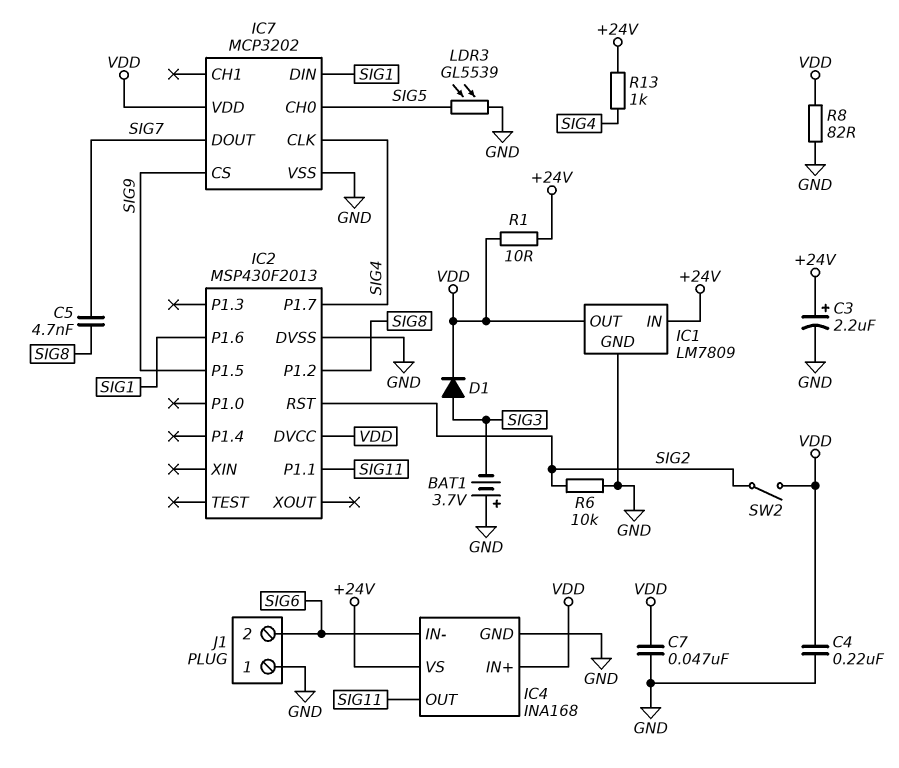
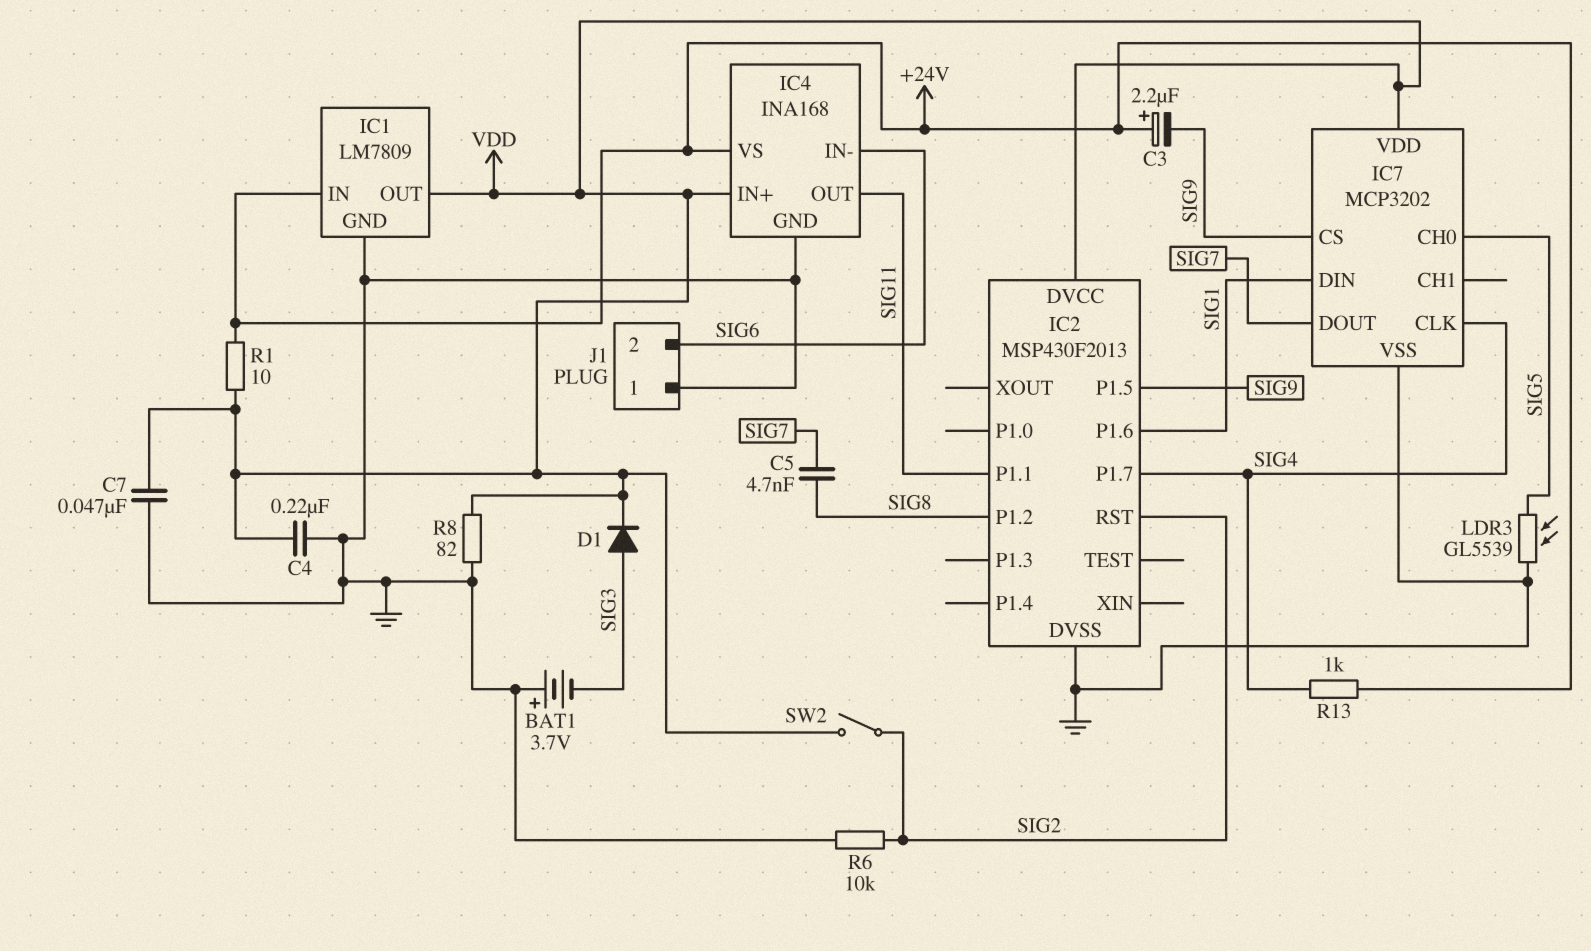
C3: 2.2uF (plus +24V, minus GND) -> 2.2uF (plus +24V, minus SIG9)

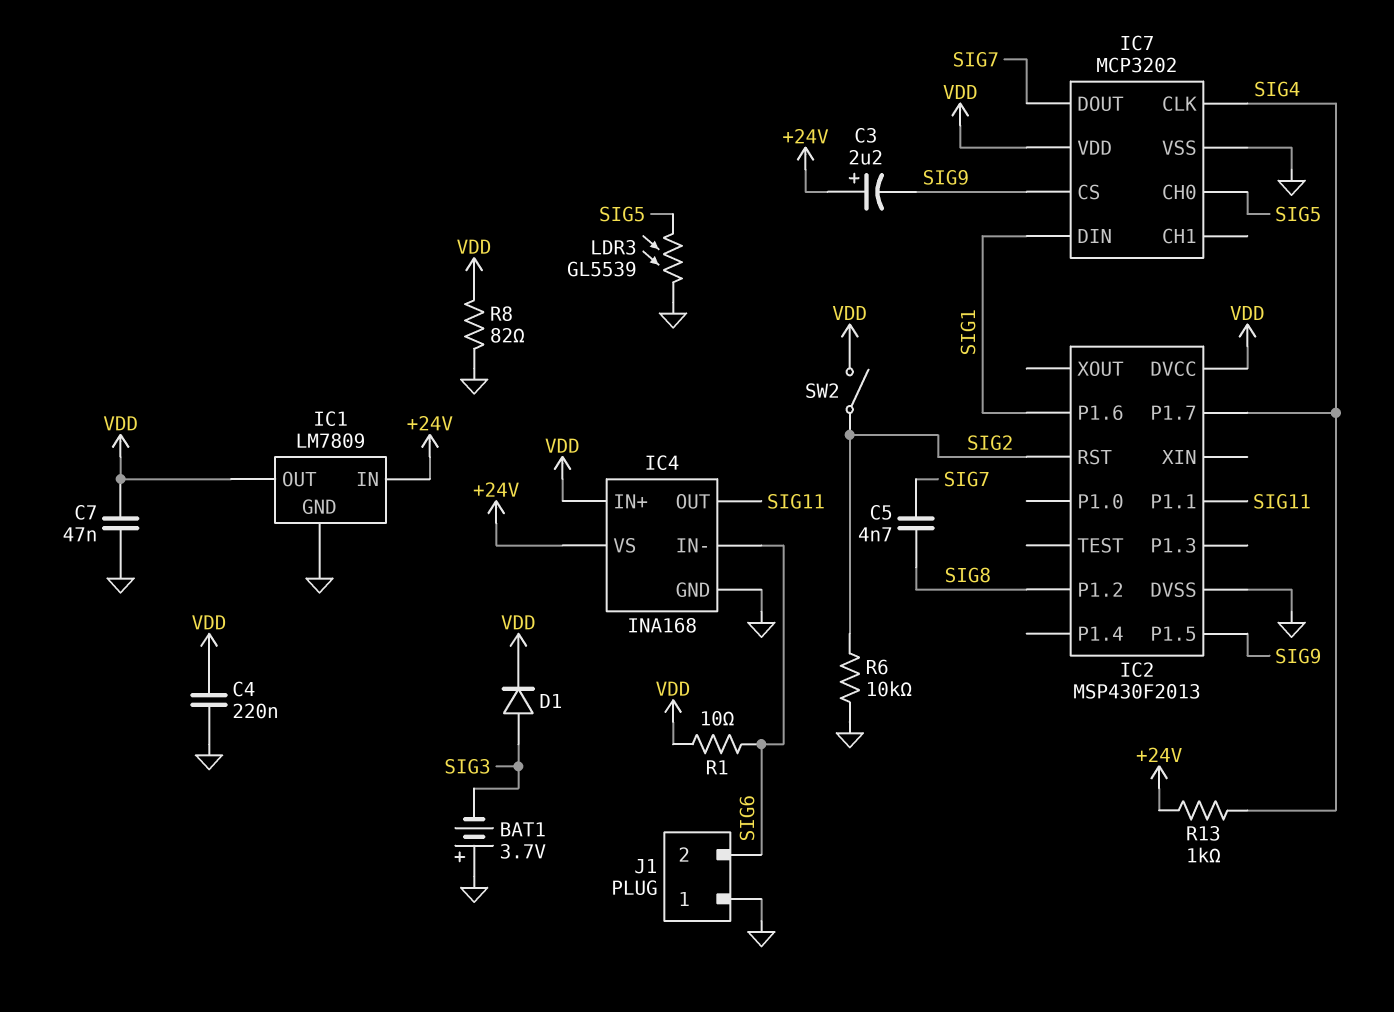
R1: 10 (+24V, VDD) -> 10 (SIG6, VDD)

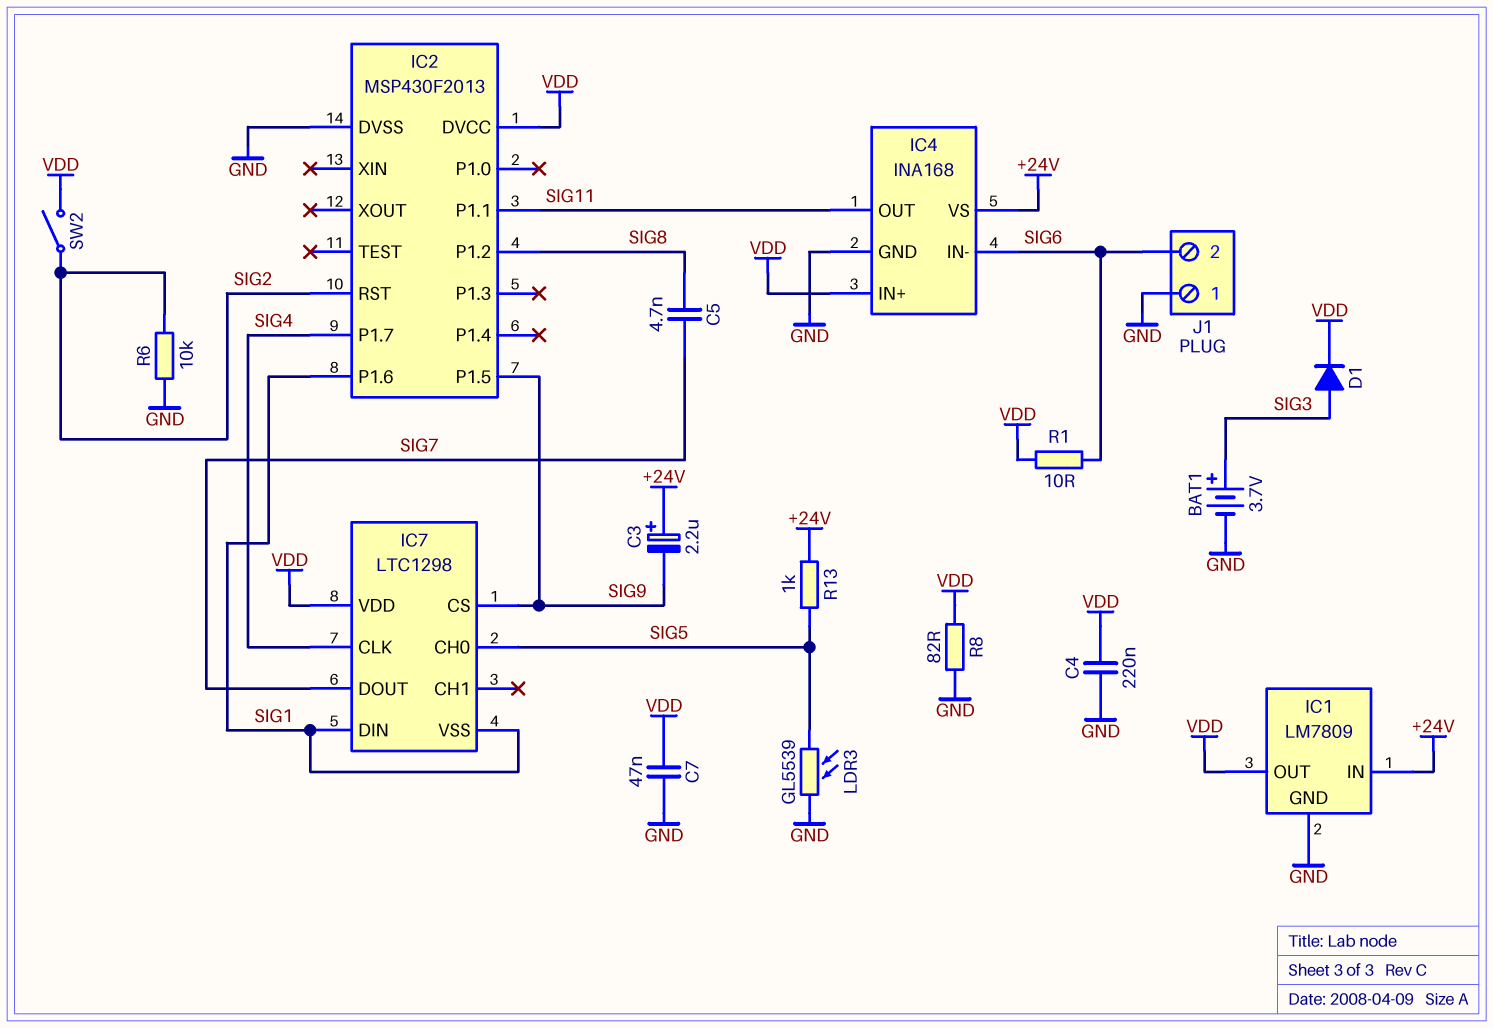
BAT1: 3.7V (plus GND, minus SIG3) -> 3.7V (plus SIG3, minus GND)
IC7: MCP3202 -> LTC1298
IC7 pin VSS: GND -> SIG1
R13: 1k (+24V, SIG4) -> 1k (+24V, SIG5)

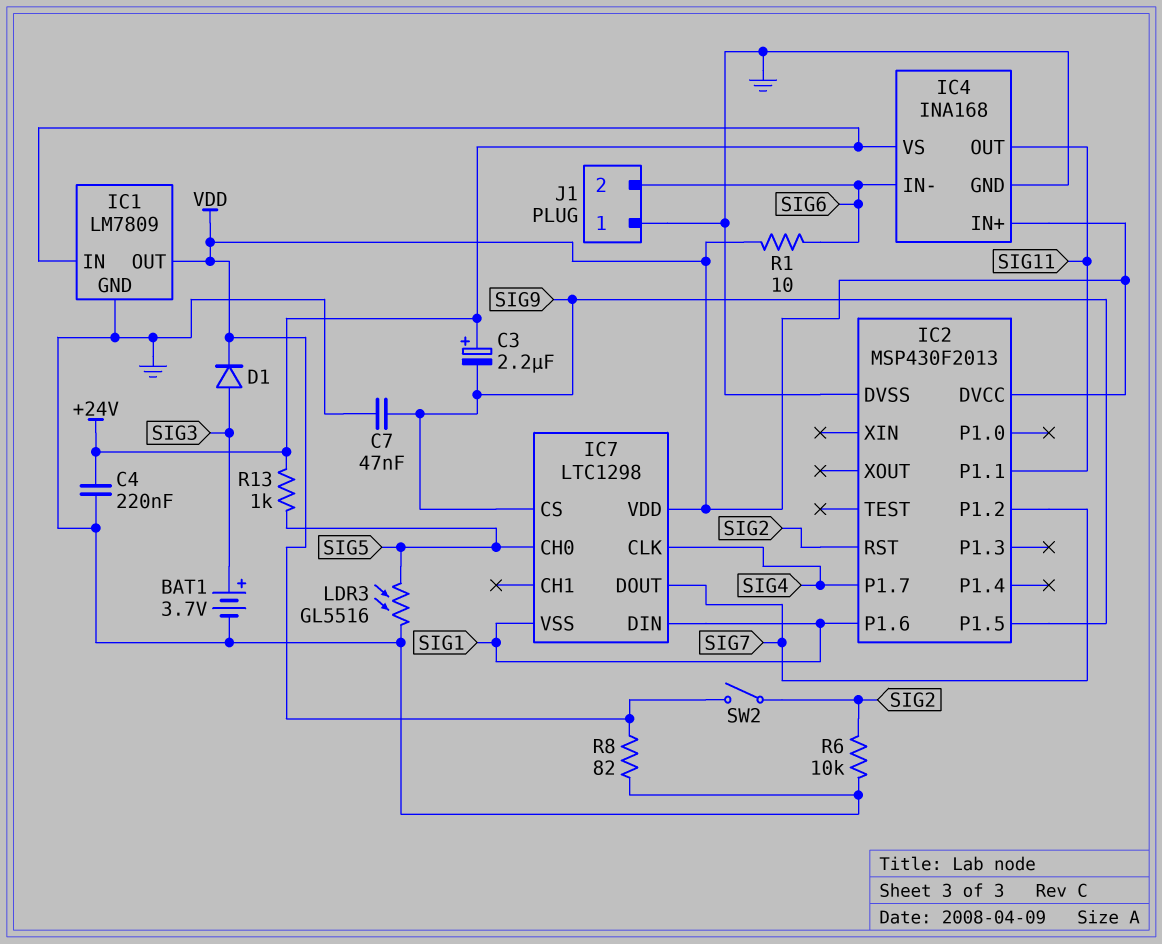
C4: 220nF (GND, VDD) -> 220nF (+24V, GND)
C5: 4.7nF (SIG7, SIG8) -> none
C7: 47nF (GND, VDD) -> 47nF (GND, SIG9)
IC2 pin P1.2: SIG8 -> SIG7
LDR3: GL5539 (GND, SIG5) -> GL5516 (GND, SIG5)

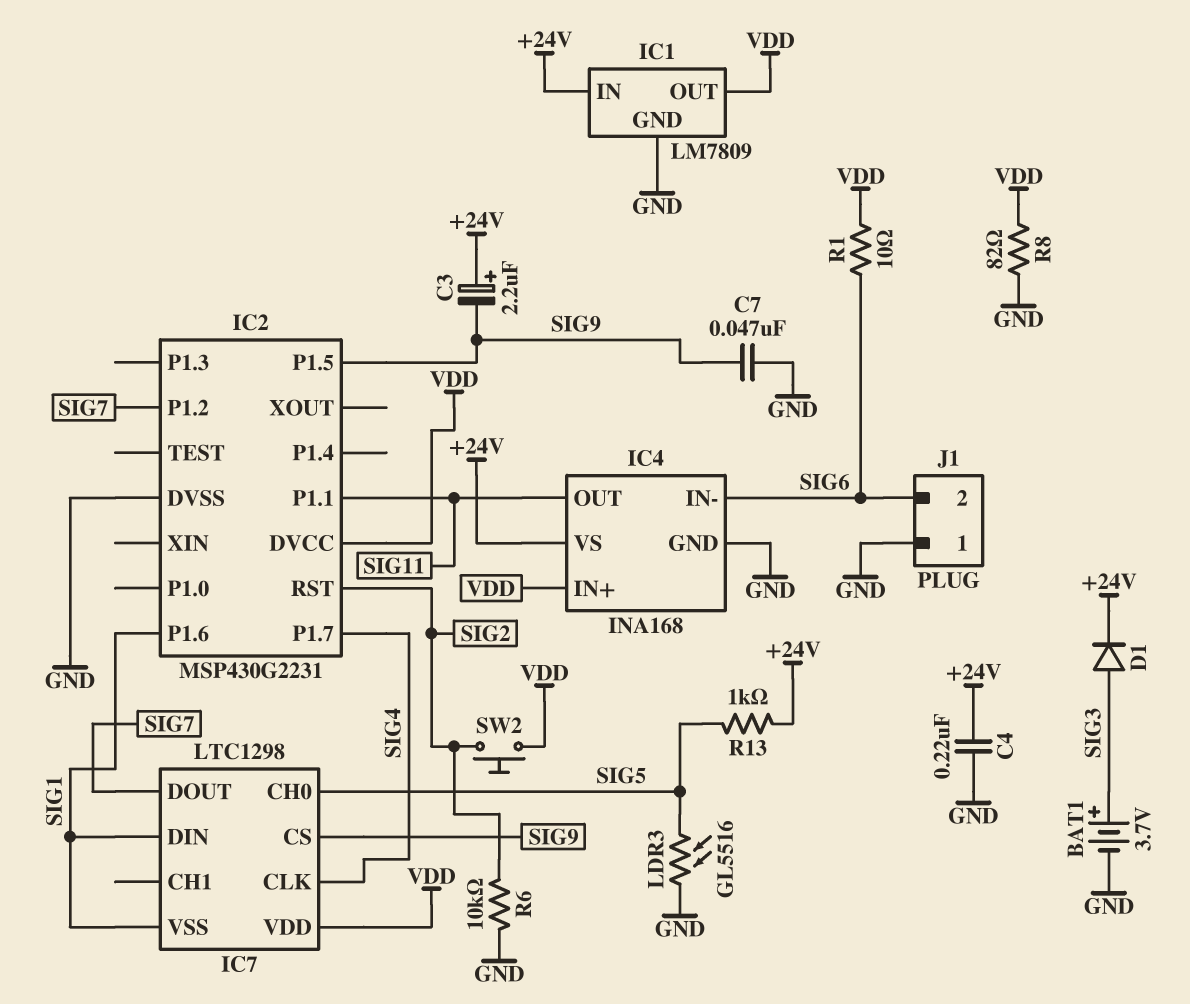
D1: diode (A SIG3, K VDD) -> diode (A SIG3, K +24V)
IC2: MSP430F2013 -> MSP430G2231
SW2: switch (SIG2, VDD) -> button (SIG2, VDD)

